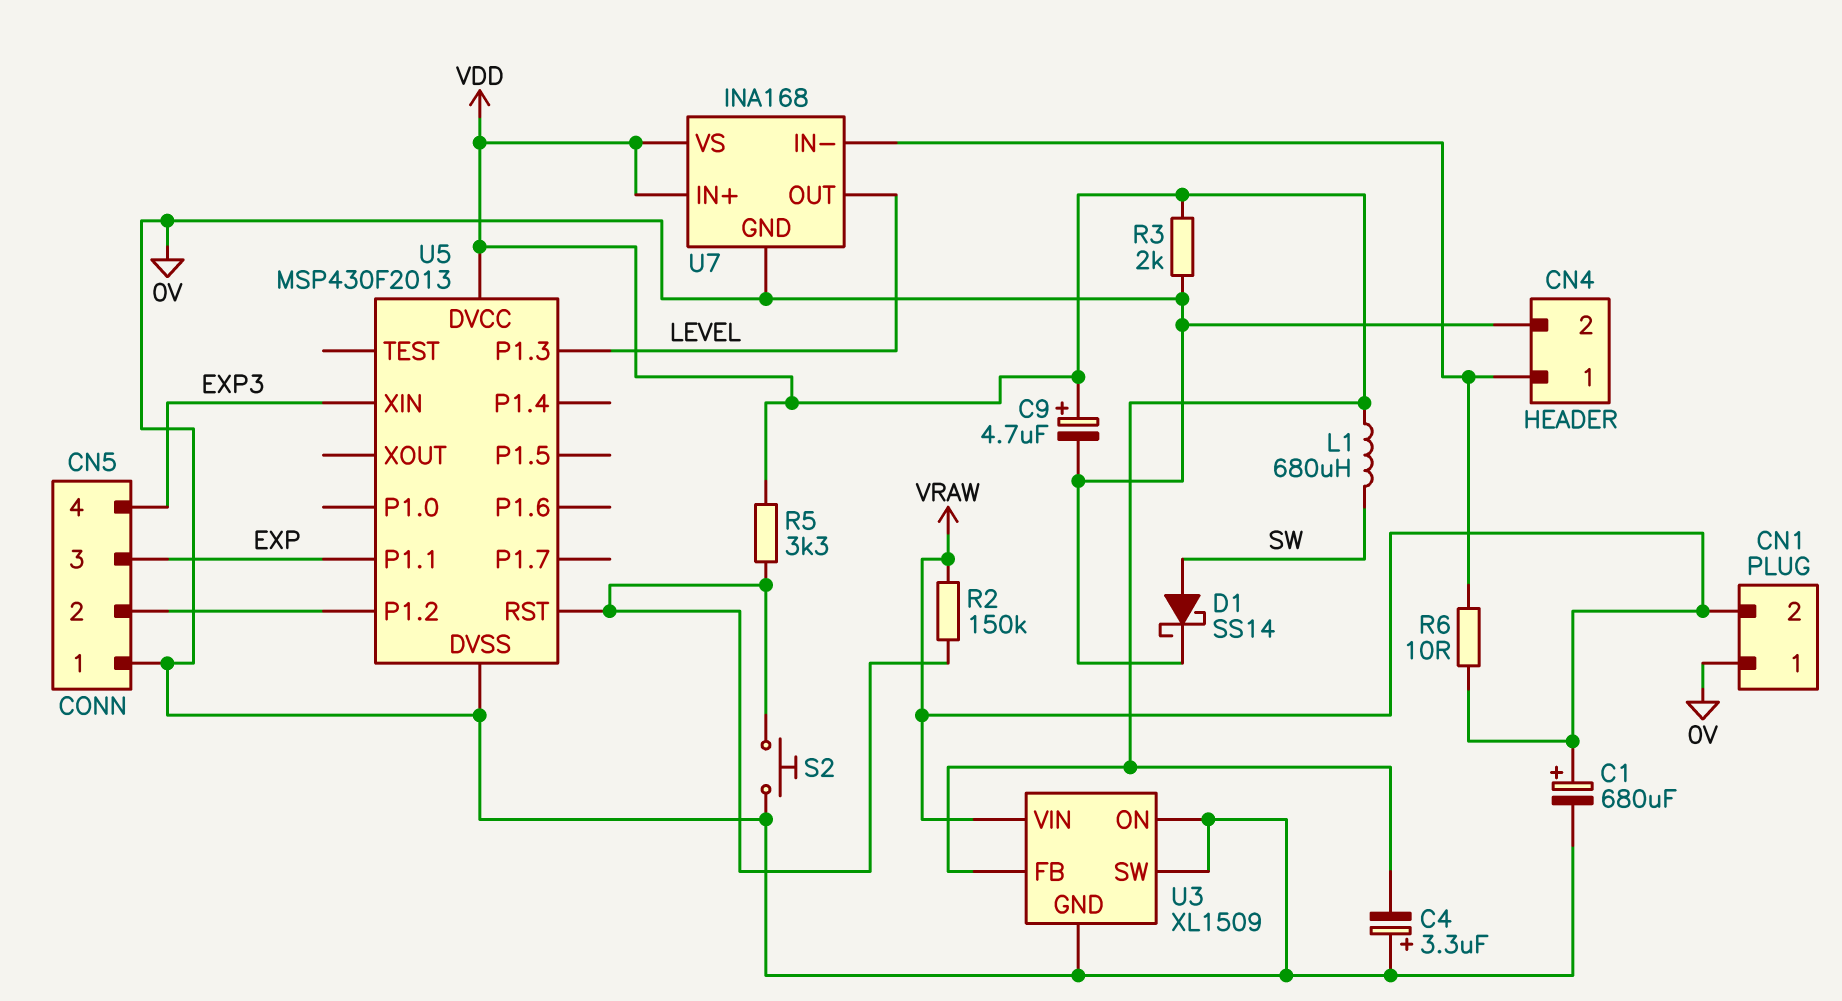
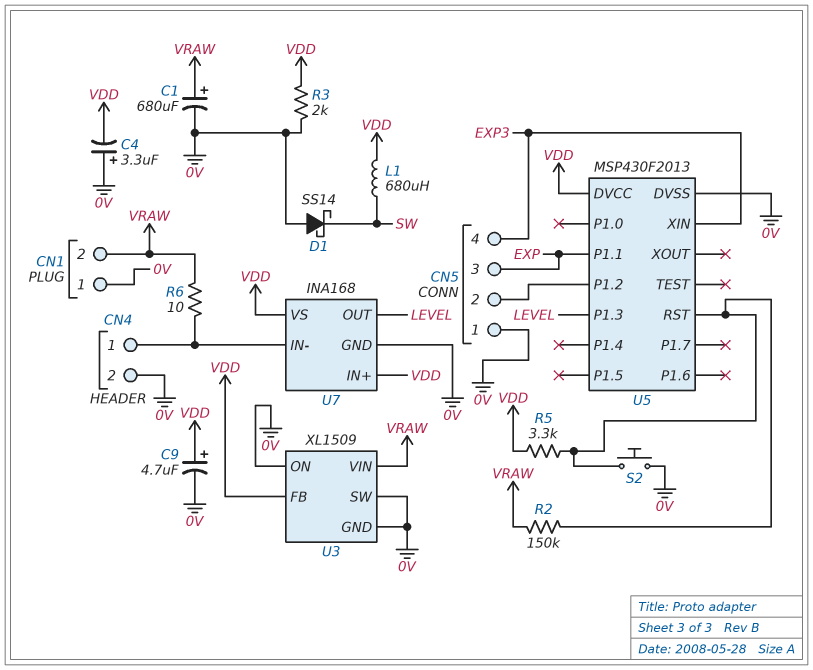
D1: schottky SS14 (A SW, K 0V) -> schottky SS14 (A 0V, K SW)

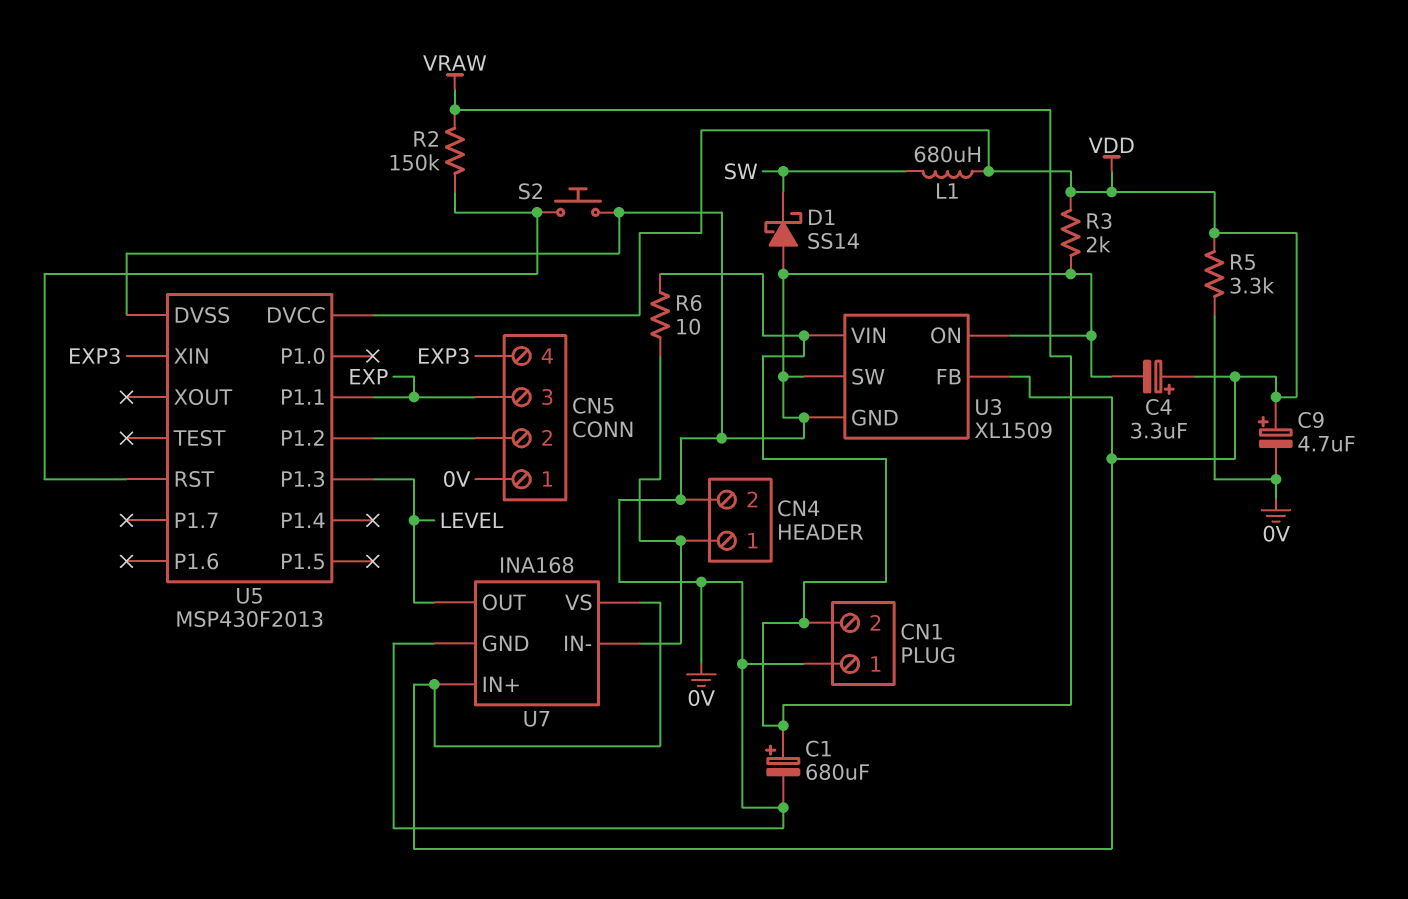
C4: 3.3uF (plus 0V, minus VDD) -> 3.3uF (plus VDD, minus 0V)
R5: 3.3k (U5/RST, VDD) -> 3.3k (0V, VDD)

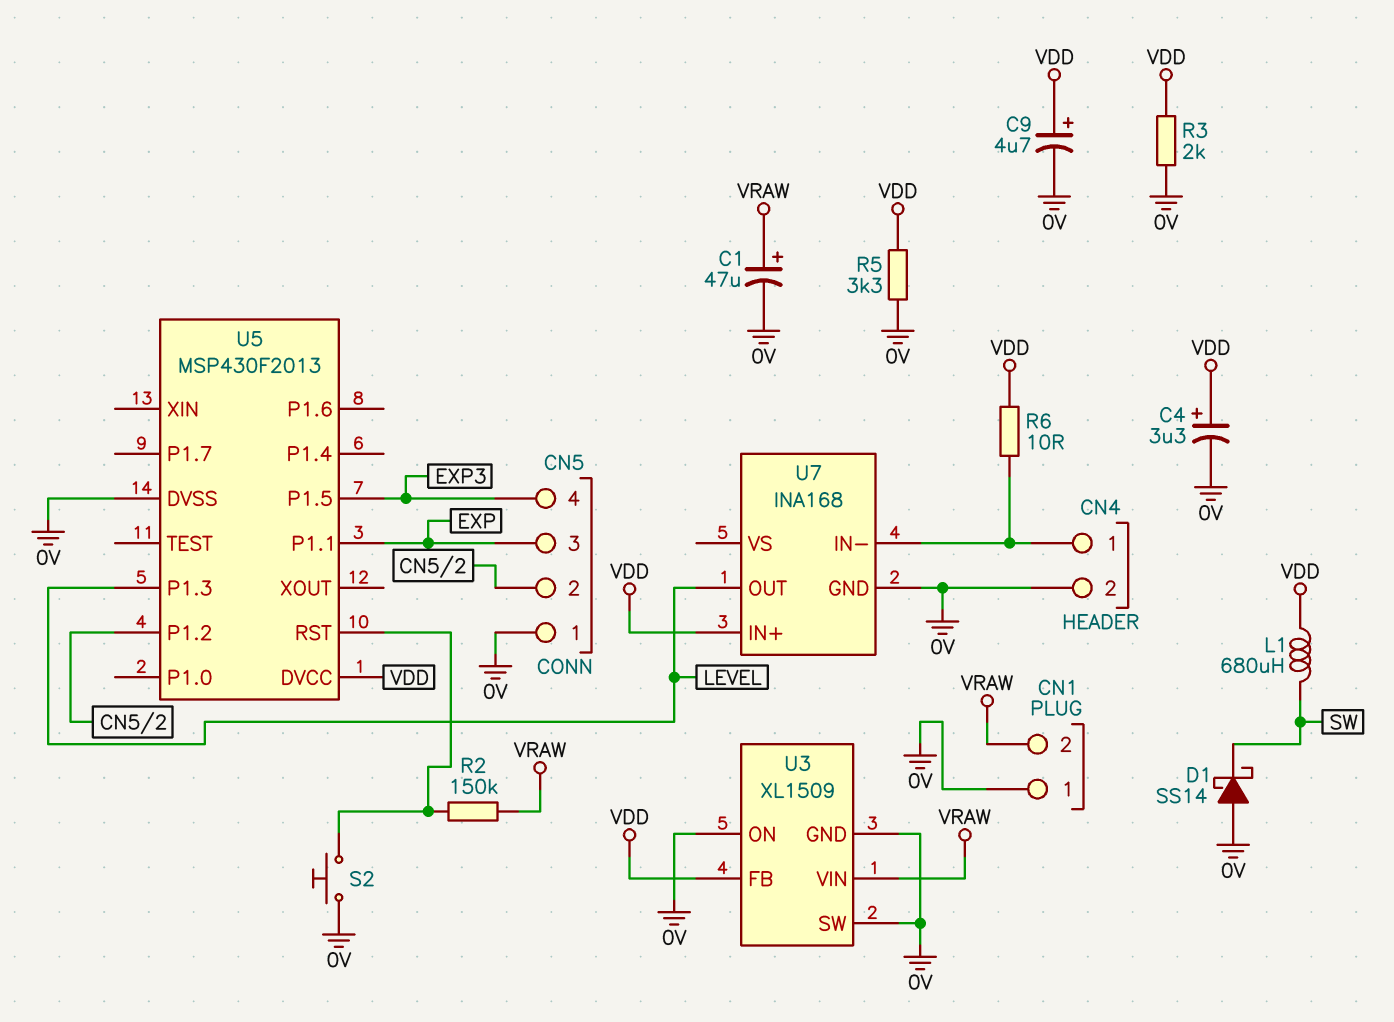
C1: 680uF (plus VRAW, minus 0V) -> 47uF (plus VRAW, minus 0V)
R6: 10 (CN4/1, VRAW) -> 10 (CN4/1, VDD)
U5 pin P1.5: none -> EXP3
U5 pin XIN: EXP3 -> none
U7 pin VS: VDD -> none

